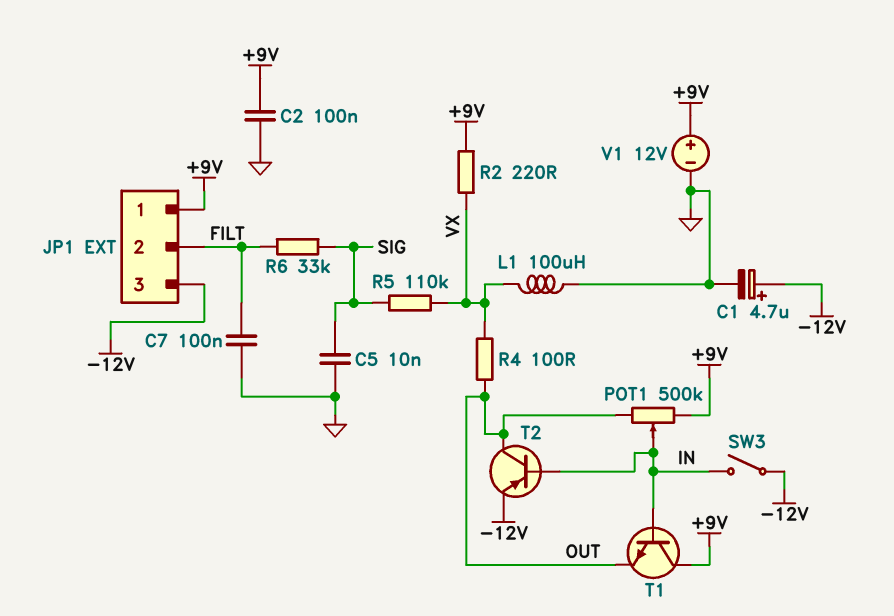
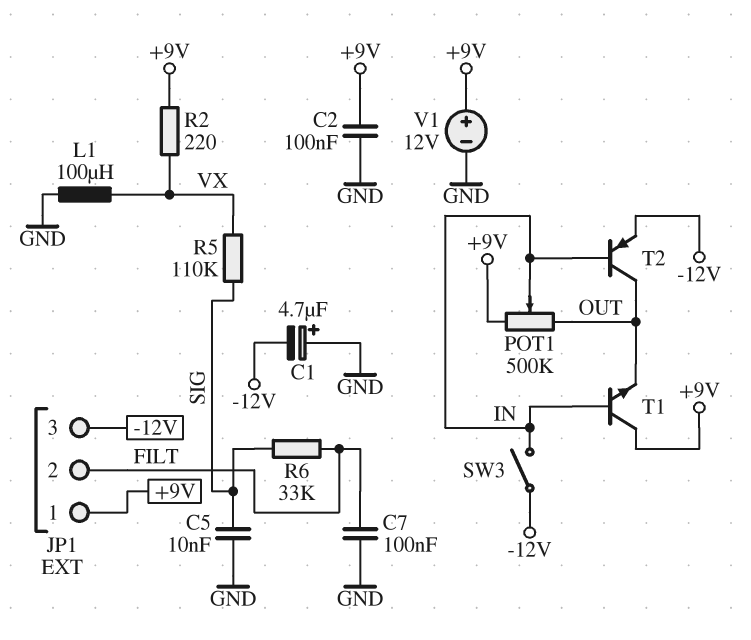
C1: 4.7uF (plus -12V, minus GND) -> 4.7uF (plus GND, minus -12V)
R4: 100 (OUT, VX) -> none

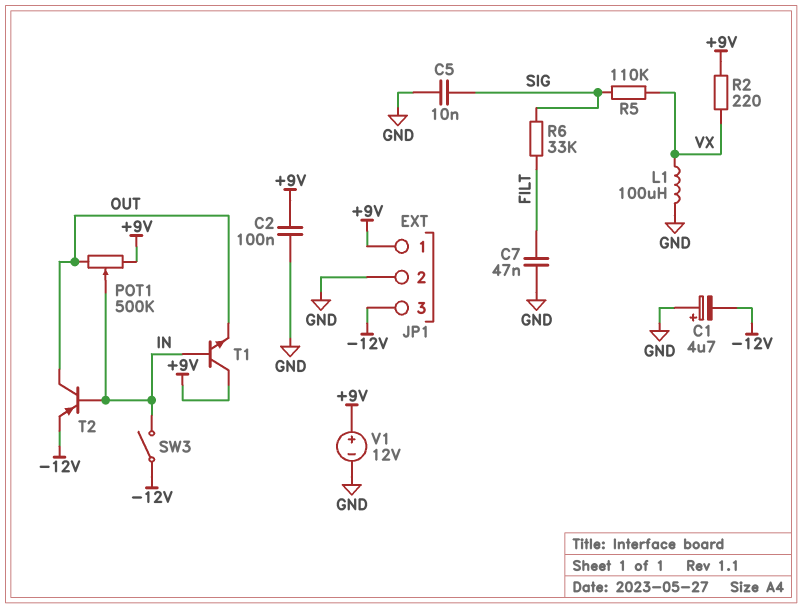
C7: 100nF (FILT, GND) -> 47nF (FILT, GND)
JP1 pin 2: FILT -> GND

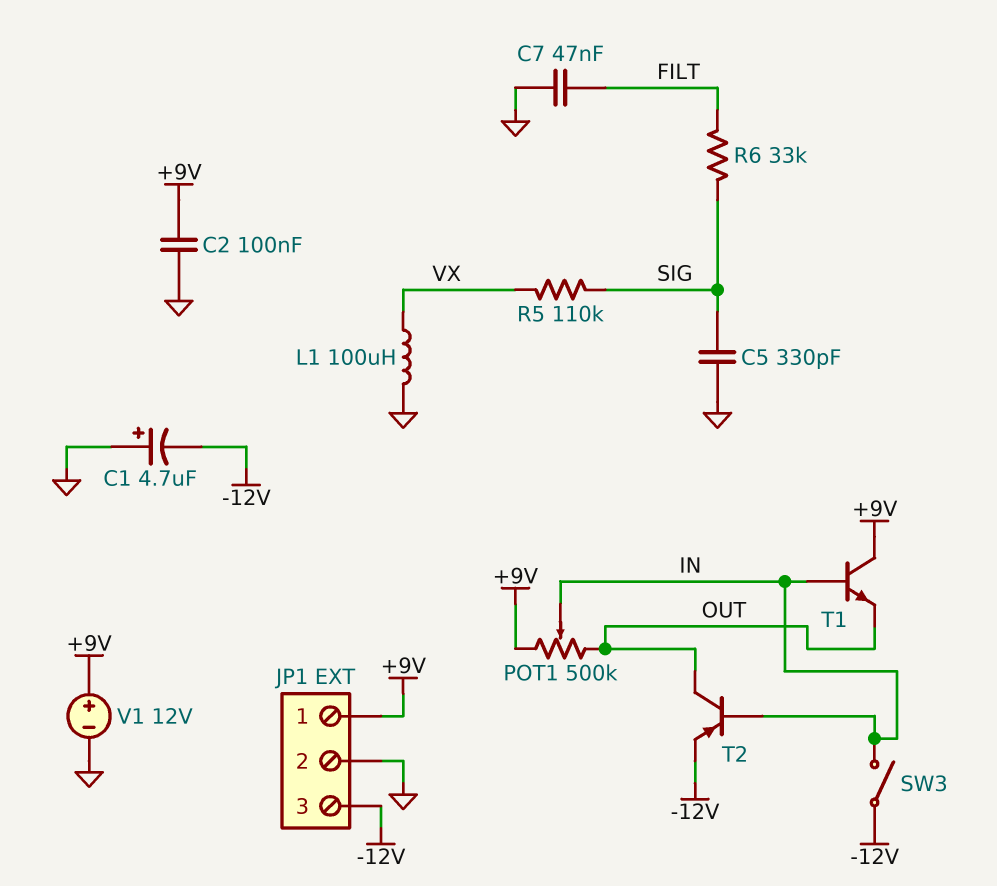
C5: 10nF (GND, SIG) -> 330pF (GND, SIG)
R2: 220 (+9V, VX) -> none

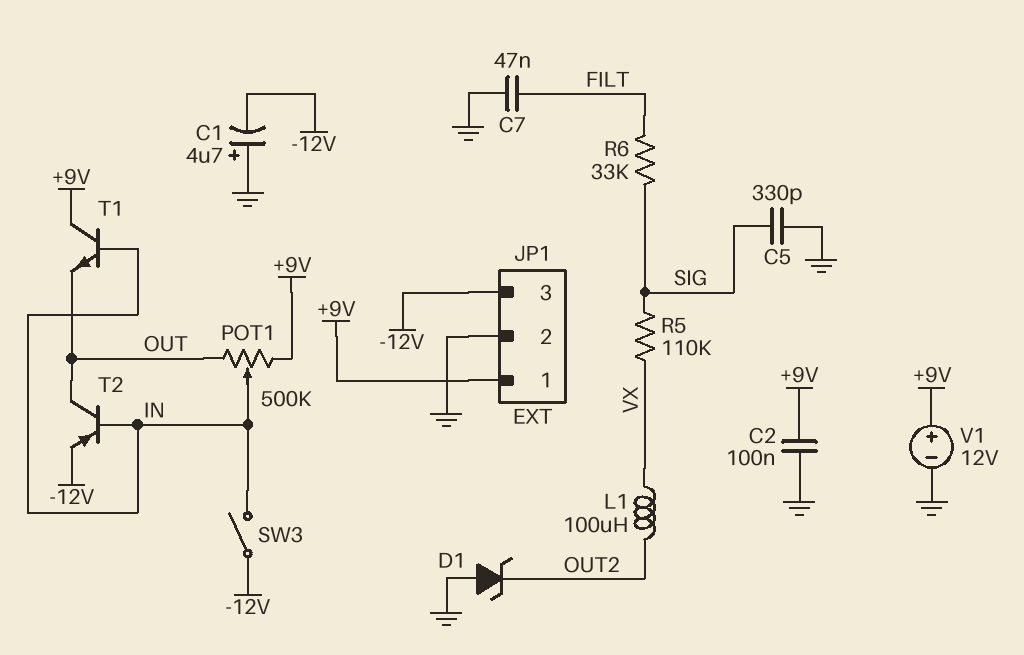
D1: none -> zener (A GND, K OUT2)
L1: 100uH (GND, VX) -> 100uH (OUT2, VX)

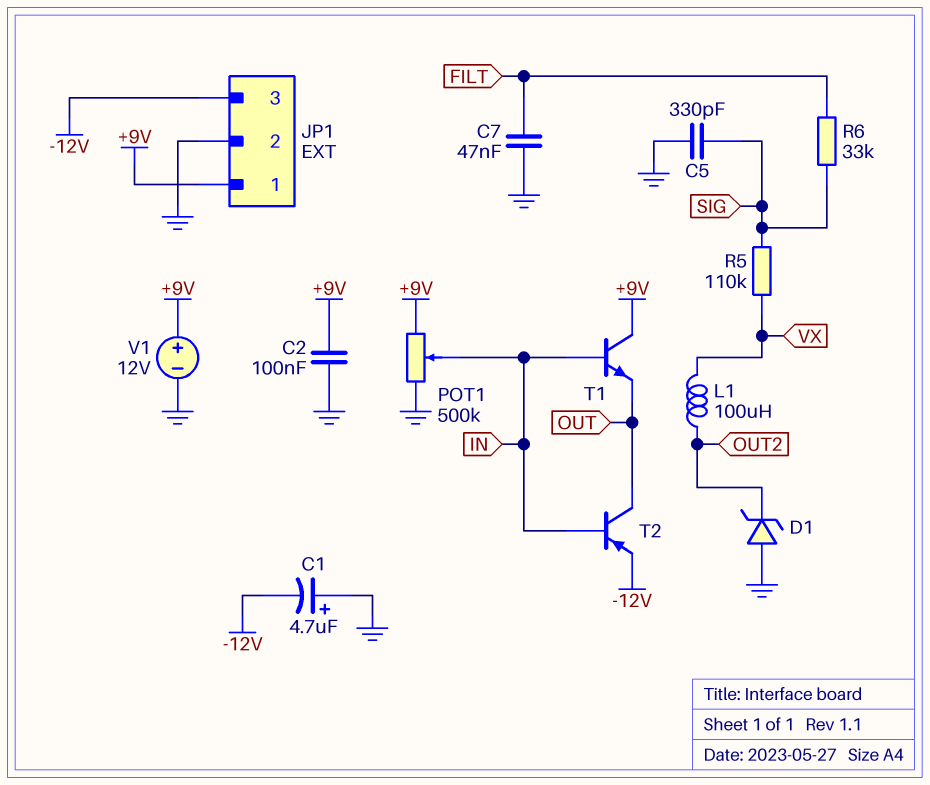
POT1: 500k (+9V, OUT, wiper IN) -> 500k (+9V, GND, wiper IN)
SW3: switch (-12V, IN) -> none

